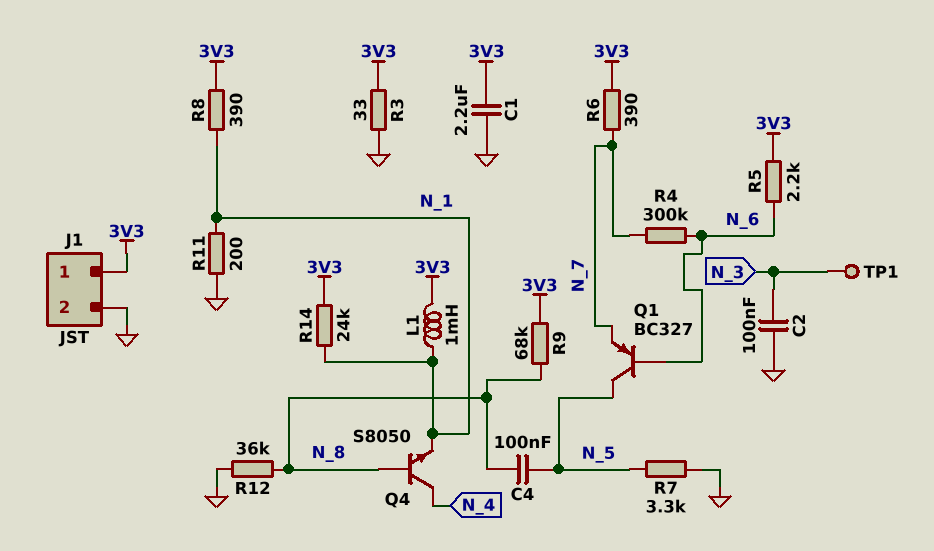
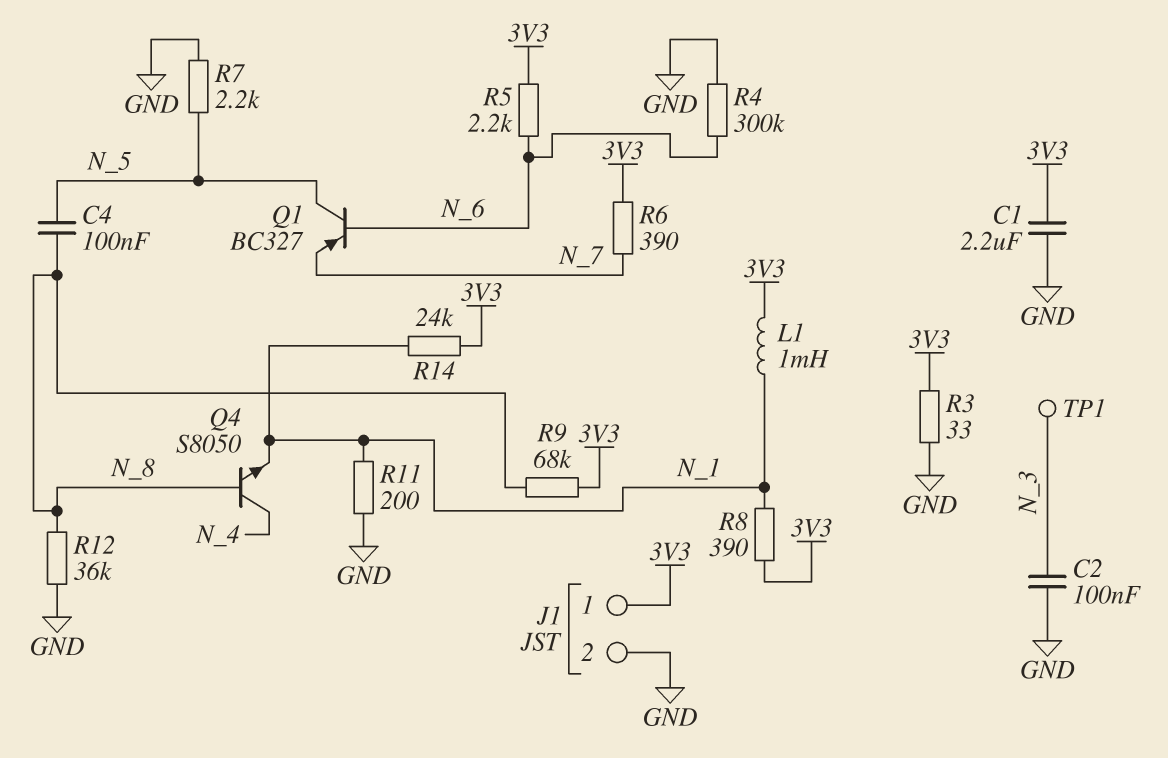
R4: 300k (N_6, N_7) -> 300k (GND, N_6)
R7: 3.3k (GND, N_5) -> 2.2k (GND, N_5)

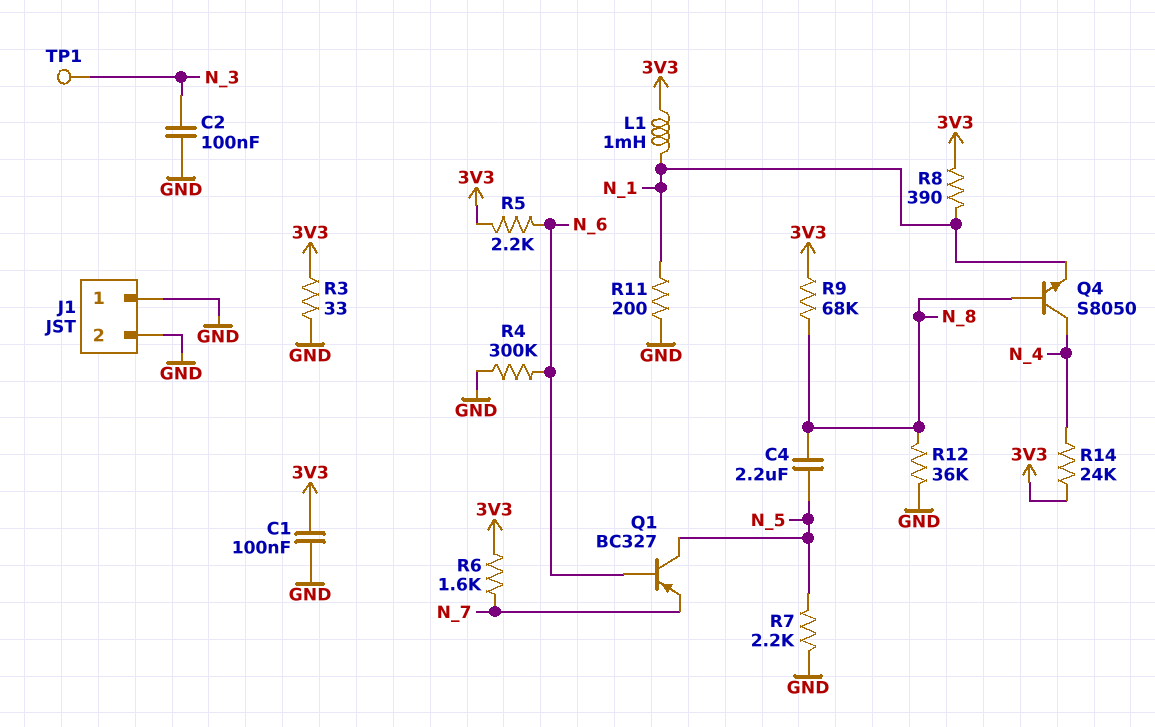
C1: 2.2uF (3V3, GND) -> 100nF (3V3, GND)
C4: 100nF (N_5, N_8) -> 2.2uF (N_5, N_8)
J1 pin 1: 3V3 -> GND
R6: 390 (3V3, N_7) -> 1.6k (3V3, N_7)
R14: 24k (3V3, N_1) -> 24k (3V3, N_4)

